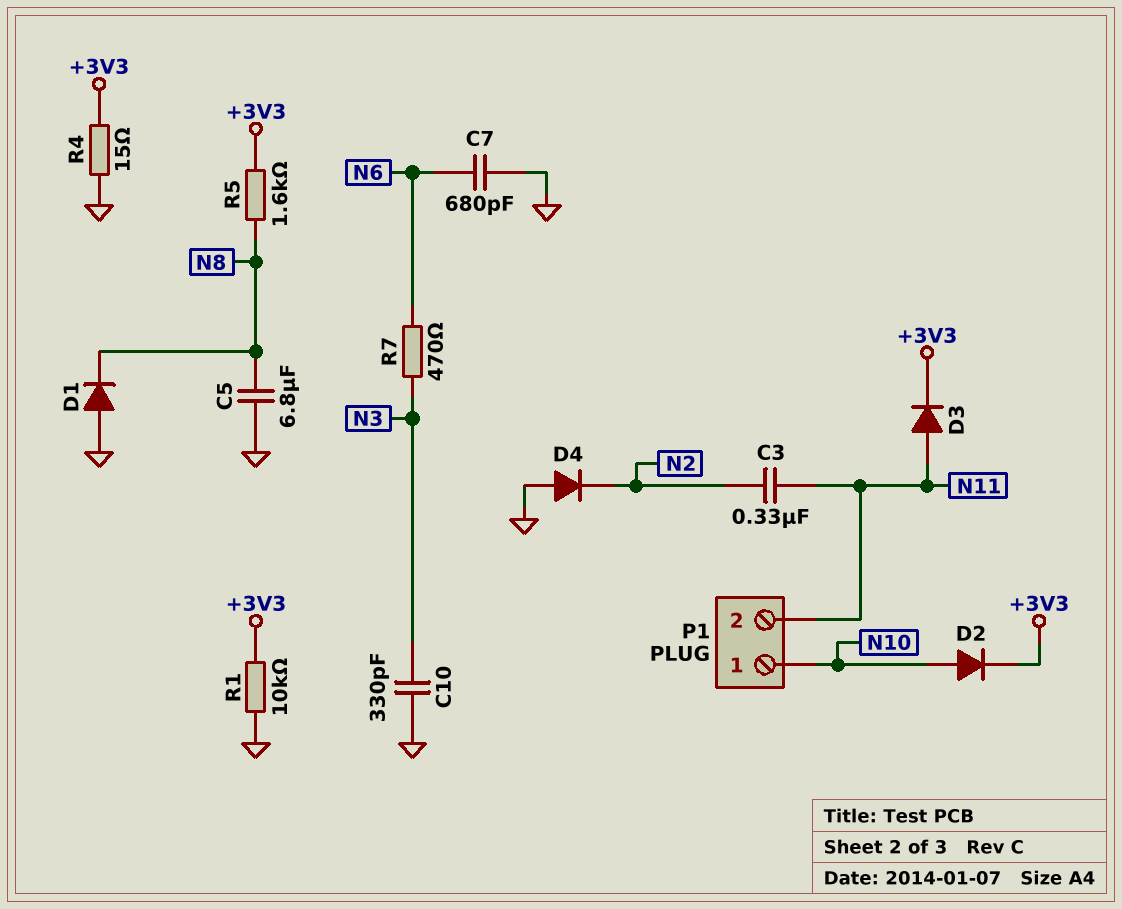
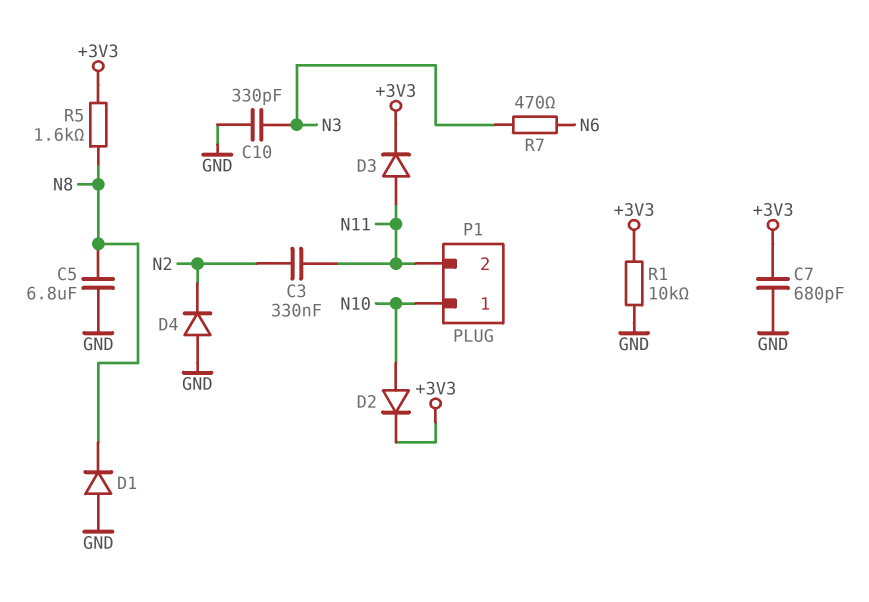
C7: 680pF (GND, N6) -> 680pF (+3V3, GND)
R4: 15 (+3V3, GND) -> none

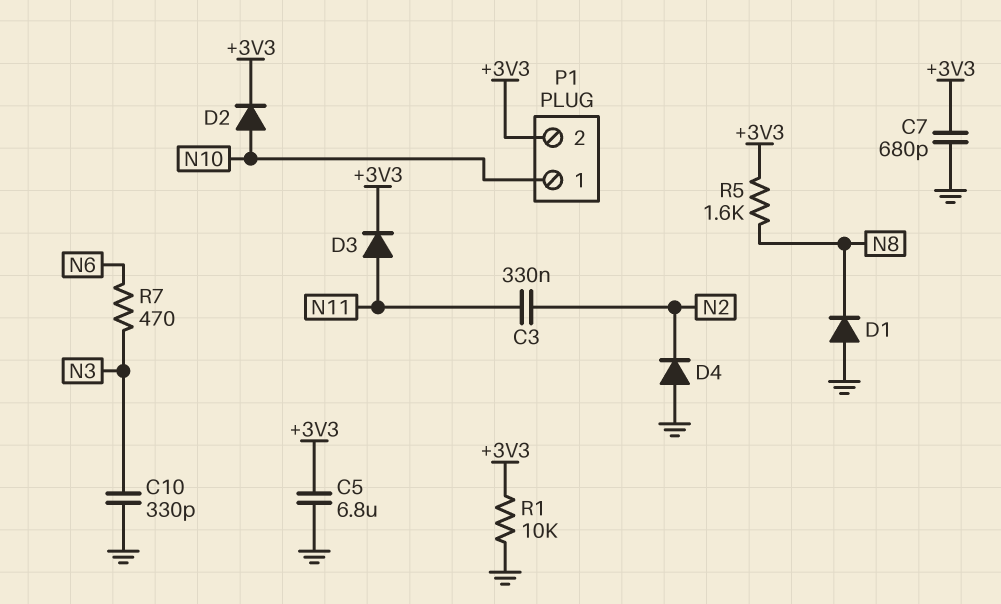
C5: 6.8uF (GND, N8) -> 6.8uF (+3V3, GND)
P1 pin 2: N11 -> +3V3

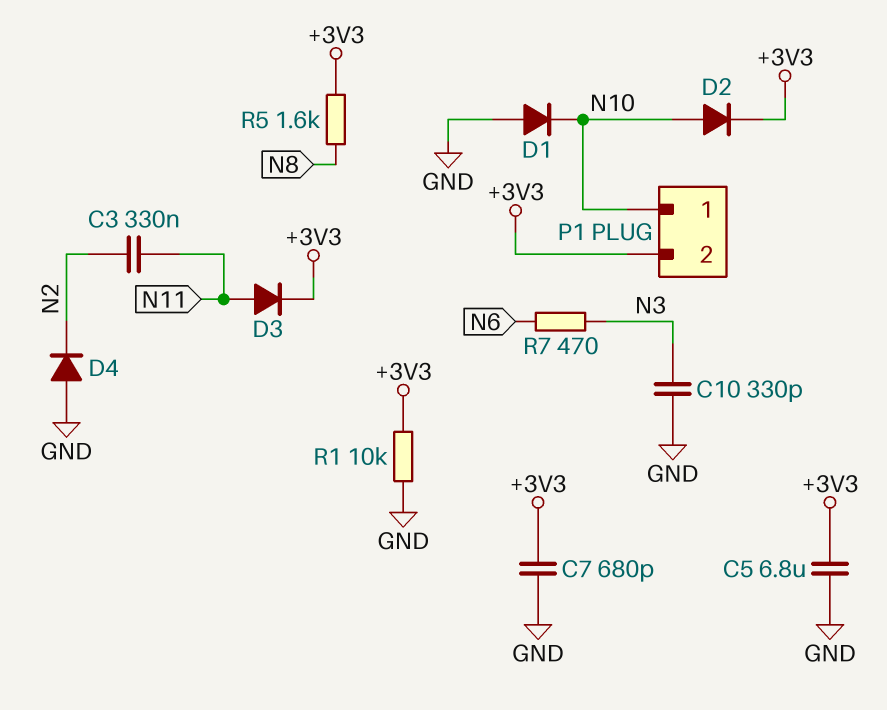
D1: diode (A GND, K N8) -> diode (A GND, K N10)

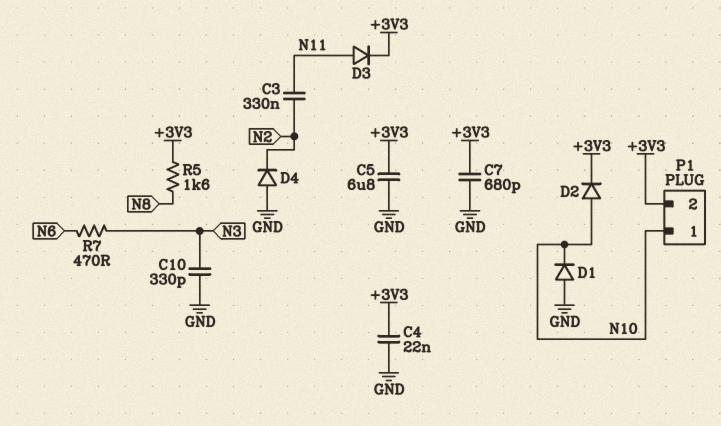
C4: none -> 22nF (+3V3, GND)
R1: 10k (+3V3, GND) -> none

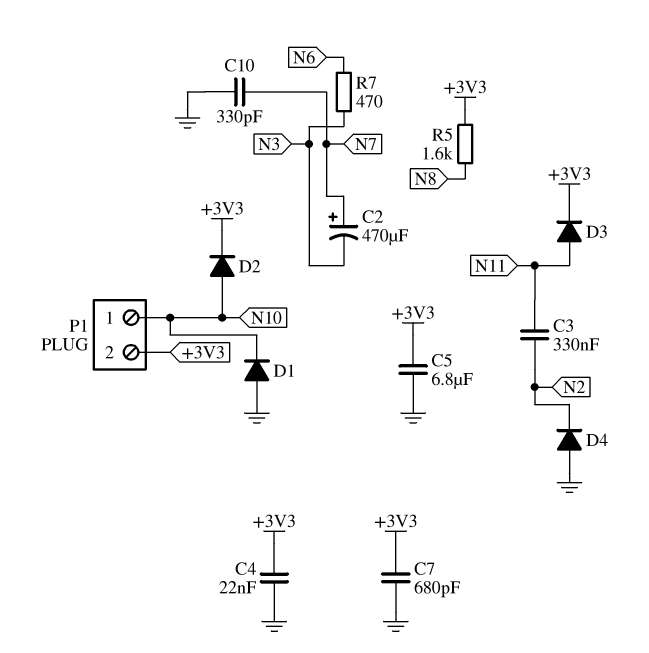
C2: none -> 470uF (plus N7, minus N3)
C10: 330pF (GND, N3) -> 330pF (GND, N7)

